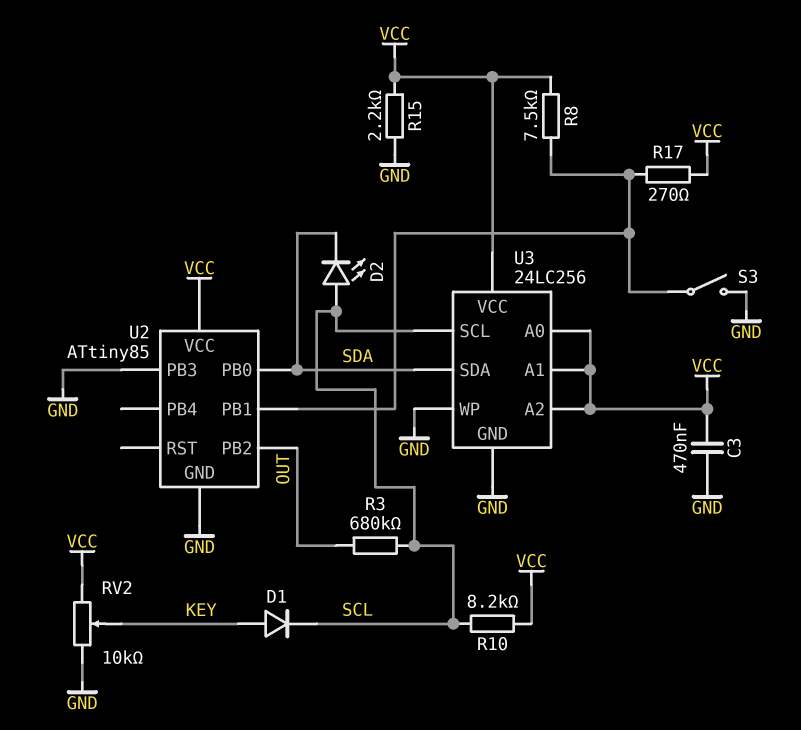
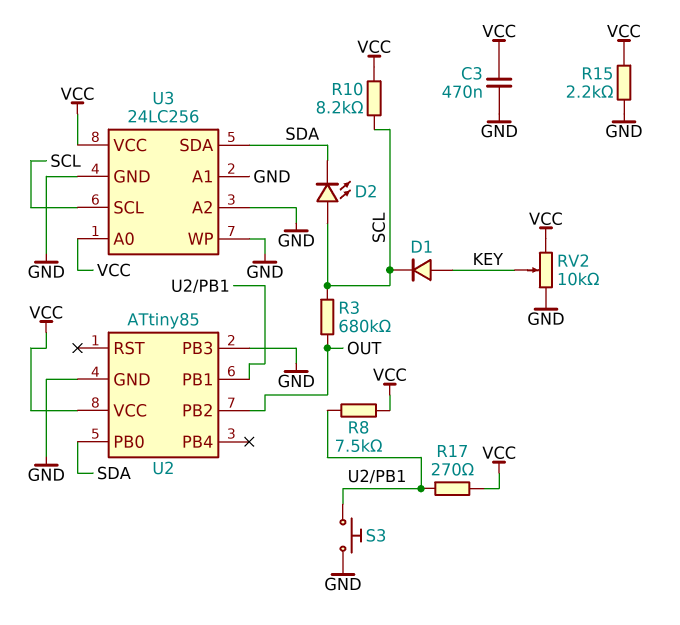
S3: switch (GND, U2/PB1) -> button (GND, U2/PB1)
U3 pin A1: VCC -> GND
U3 pin A2: VCC -> GND

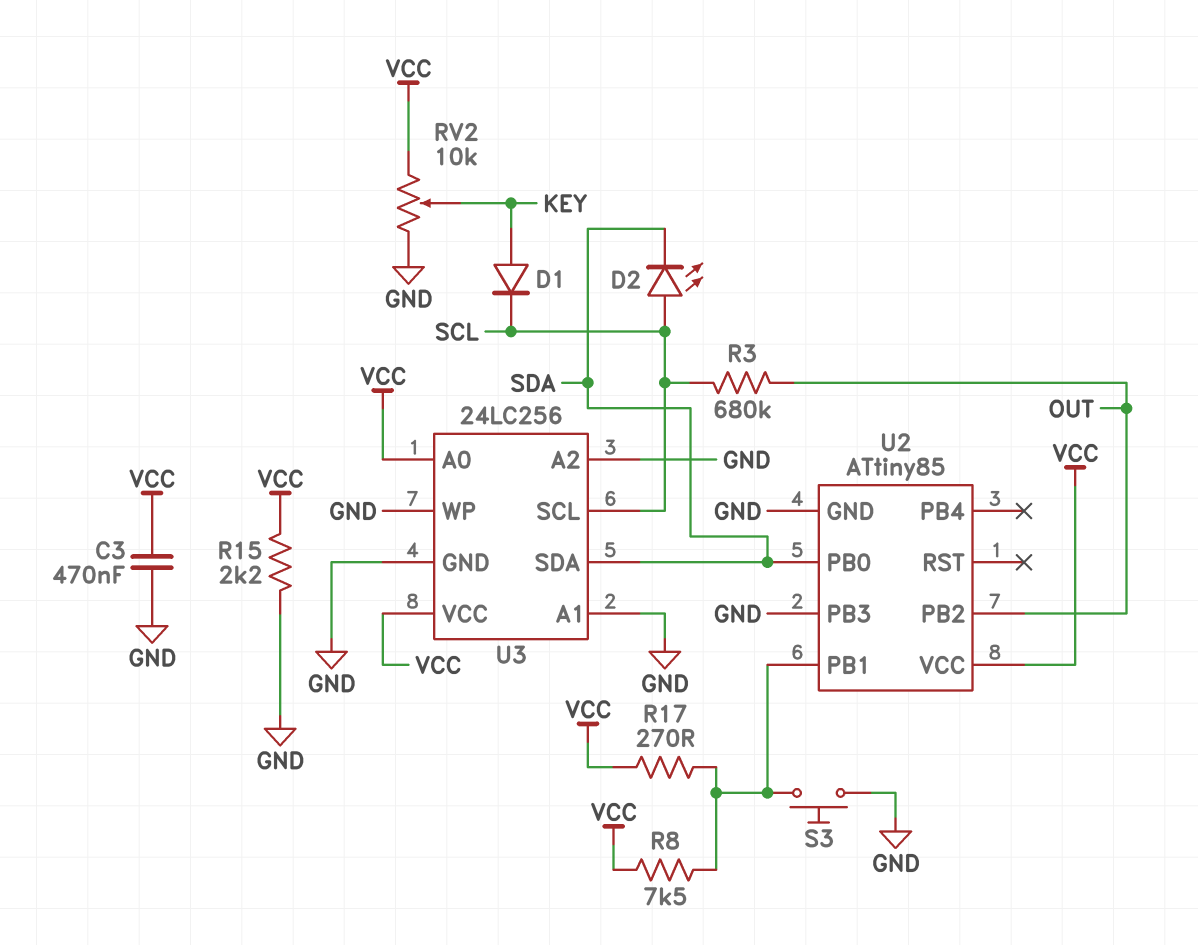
R10: 8.2k (SCL, VCC) -> none

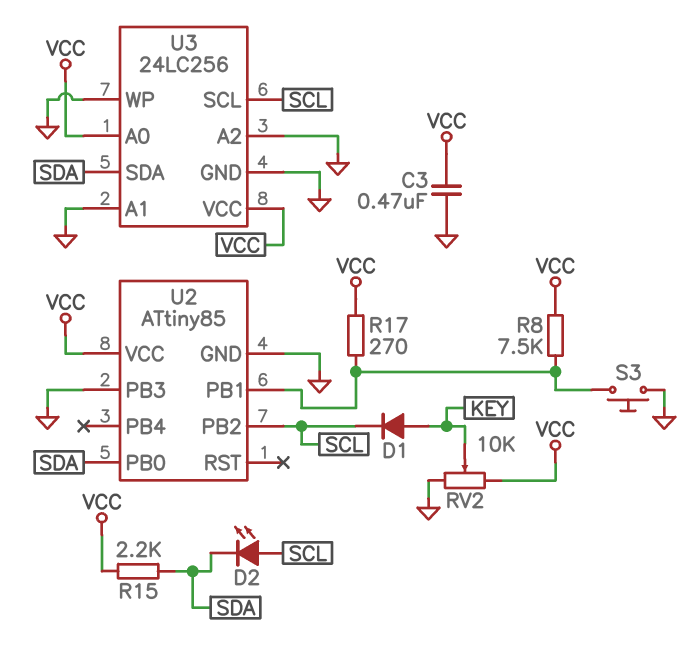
R3: 680k (OUT, SCL) -> none
R15: 2.2k (GND, VCC) -> 2.2k (SDA, VCC)
U2 pin PB2: OUT -> SCL

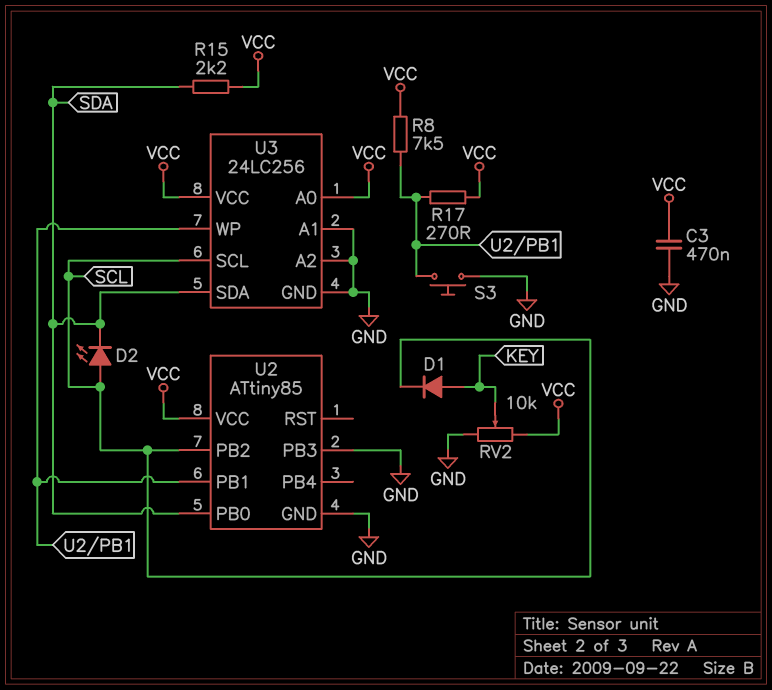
U3 pin WP: GND -> U2/PB1

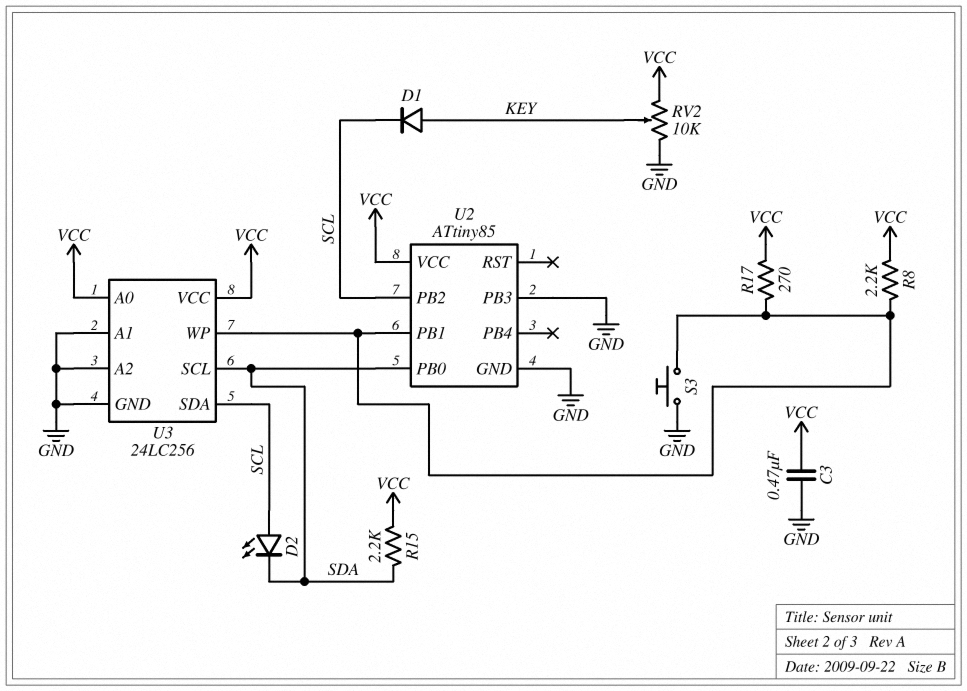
R8: 7.5k (U2/PB1, VCC) -> 2.2k (U2/PB1, VCC)
U3 pin SCL: SCL -> SDA
U3 pin SDA: SDA -> SCL

